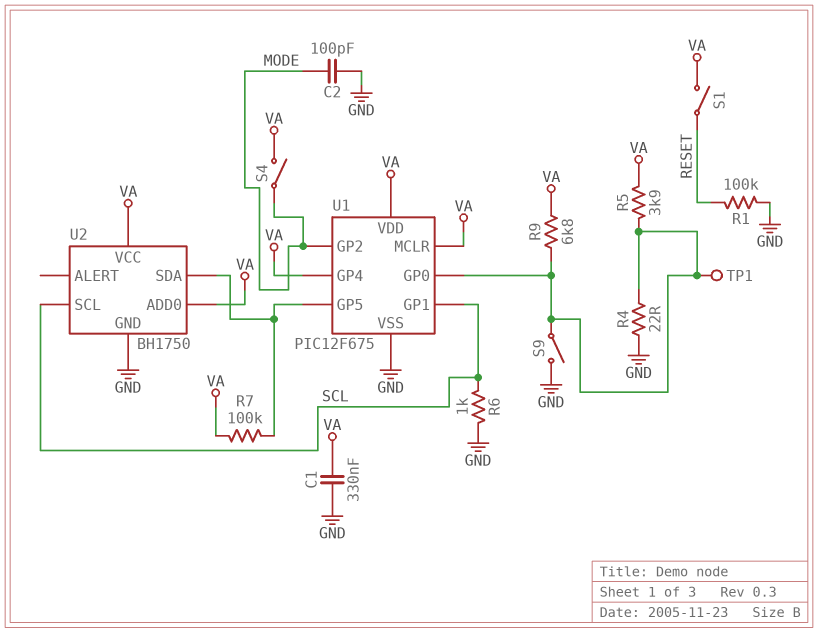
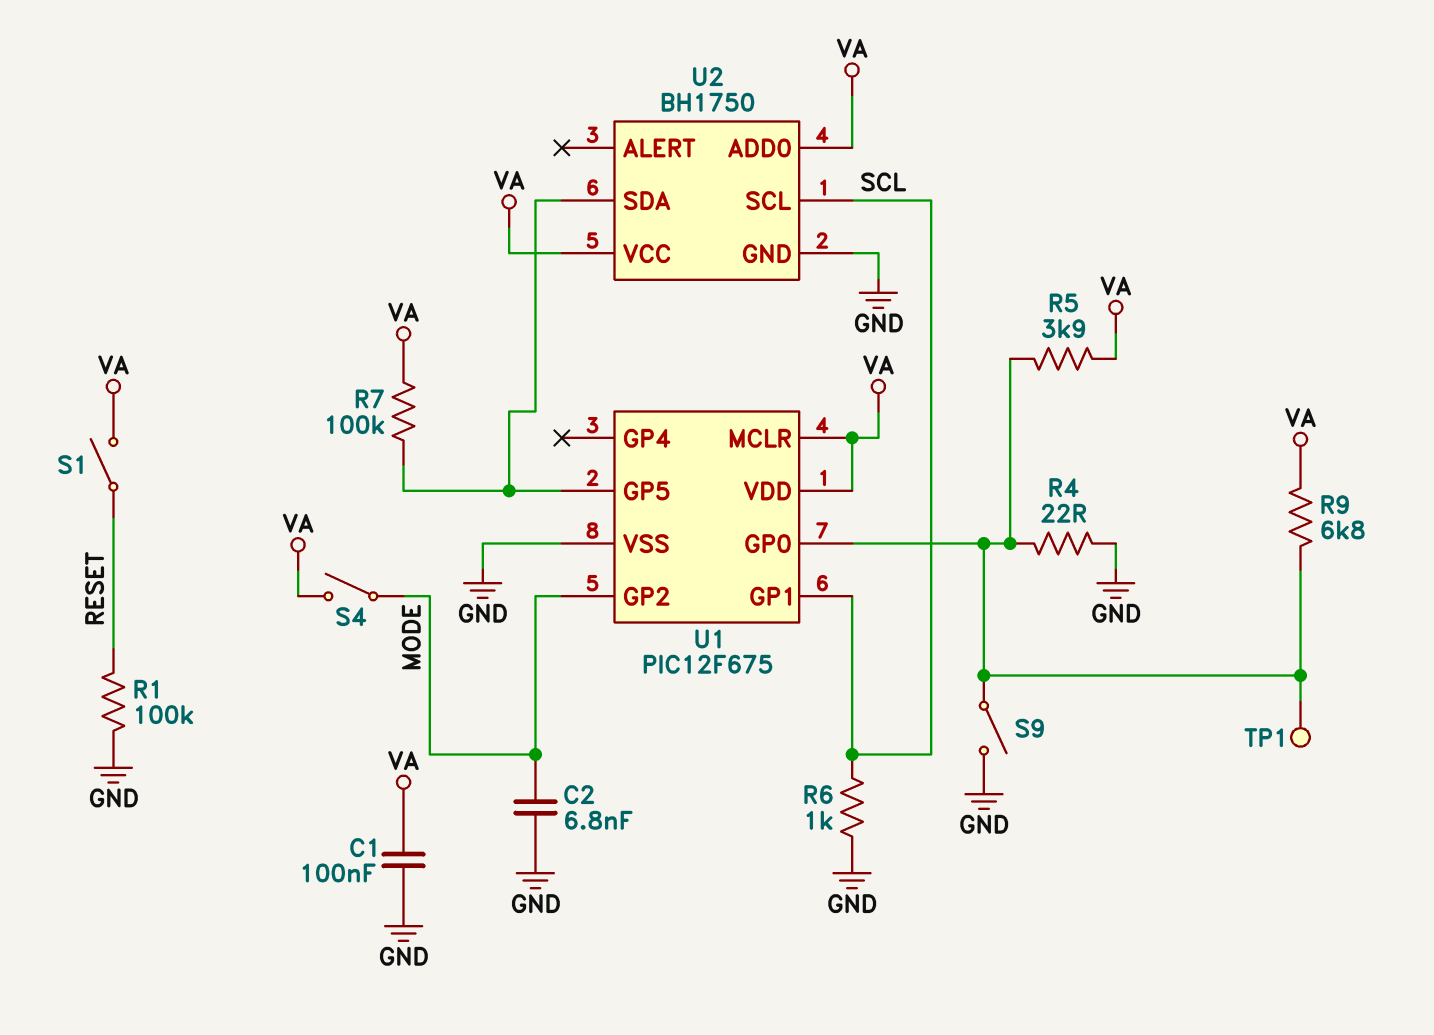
C1: 330nF (GND, VA) -> 100nF (GND, VA)
C2: 100pF (GND, MODE) -> 6.8nF (GND, MODE)
U1 pin GP4: VA -> none

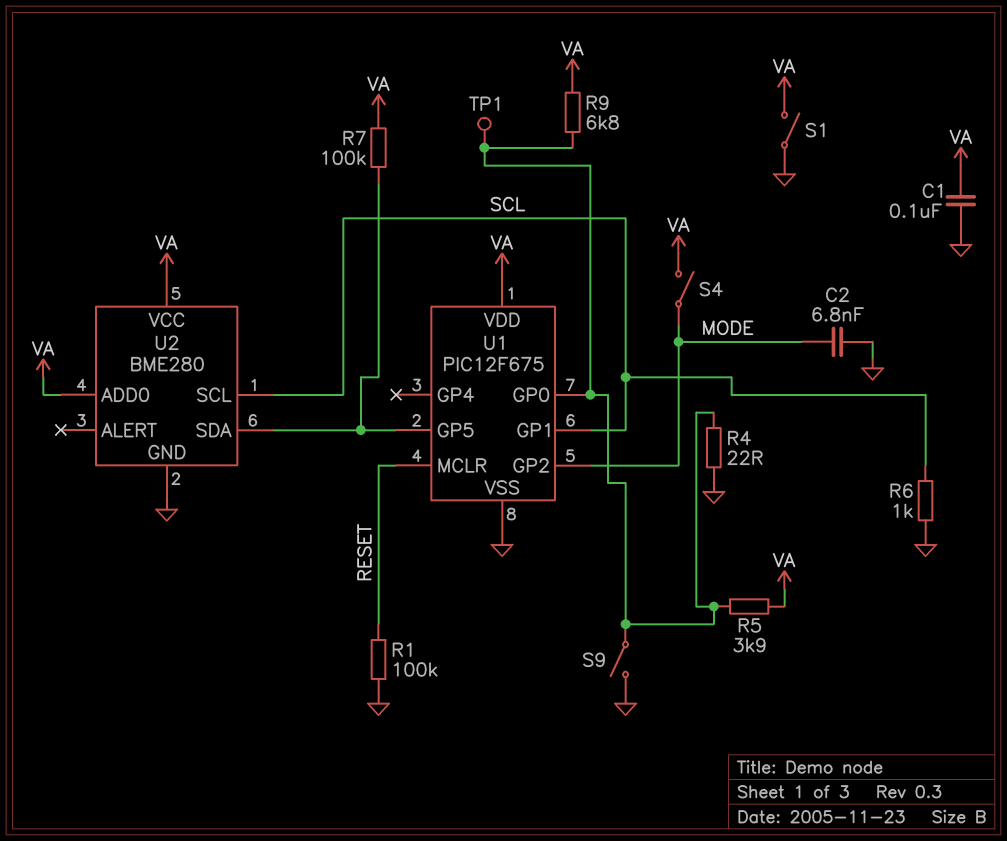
S1: switch (RESET, VA) -> switch (GND, VA)
U1 pin MCLR: VA -> RESET
U2: BH1750 -> BME280

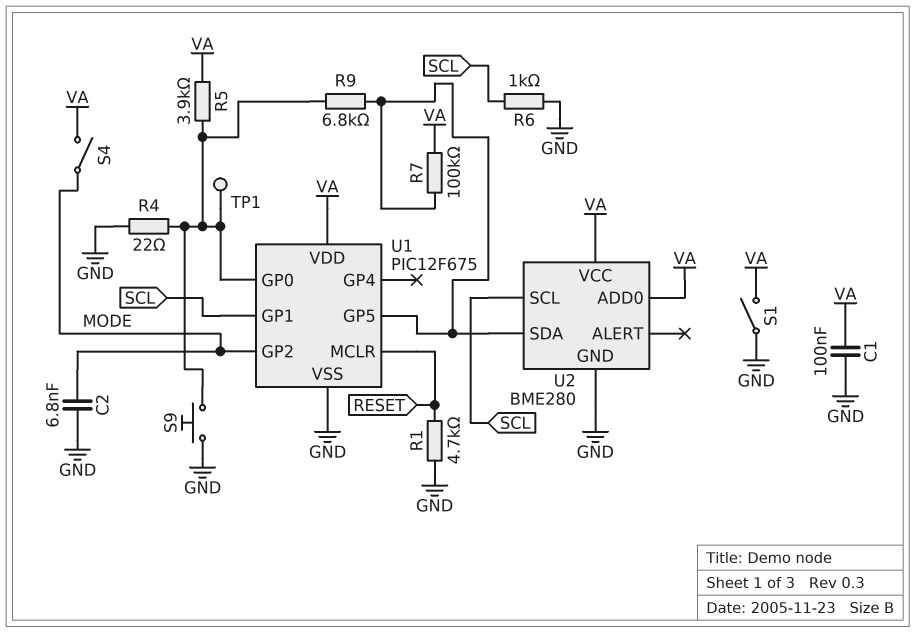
R1: 100k (GND, RESET) -> 4.7k (GND, RESET)
R9: 6.8k (U1/GP0, VA) -> 6.8k (U1/GP0, U1/GP5)
S9: switch (GND, U1/GP0) -> button (GND, U1/GP0)

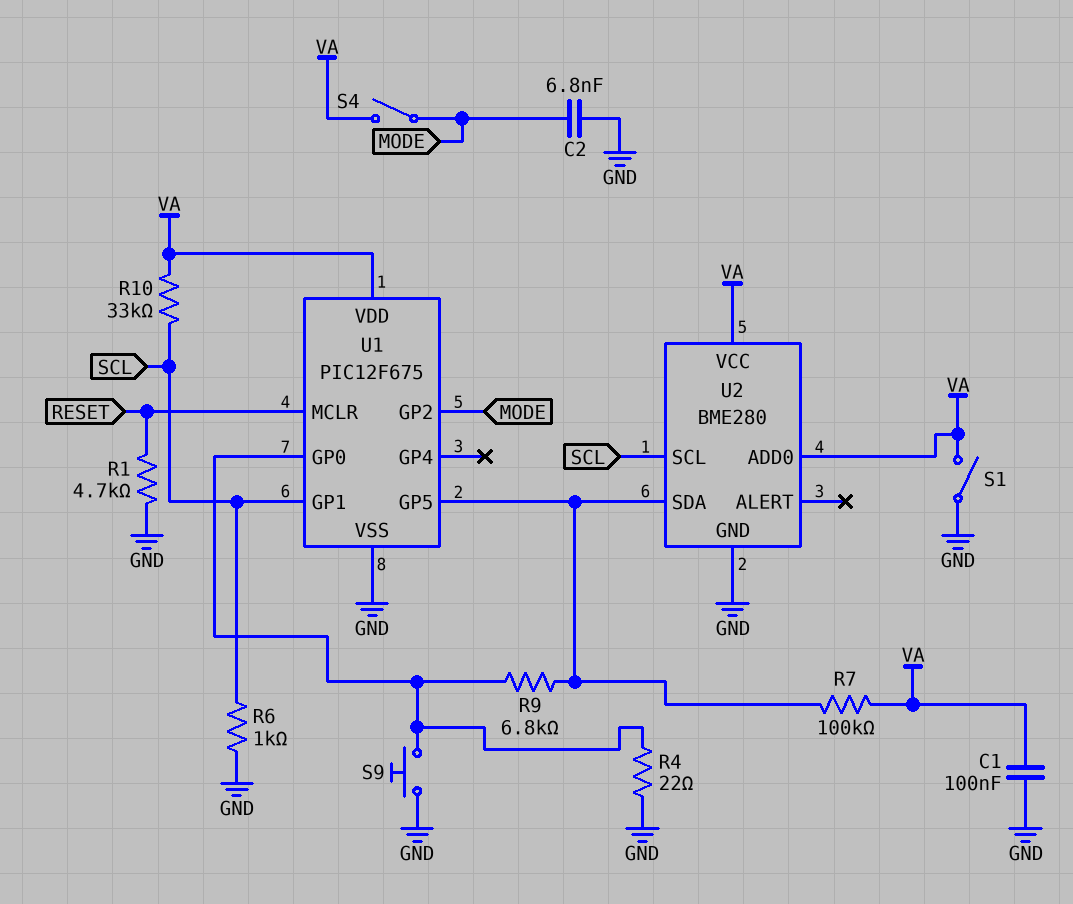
R5: 3.9k (U1/GP0, VA) -> none
R10: none -> 33k (SCL, VA)
TP1: test point (U1/GP0) -> none

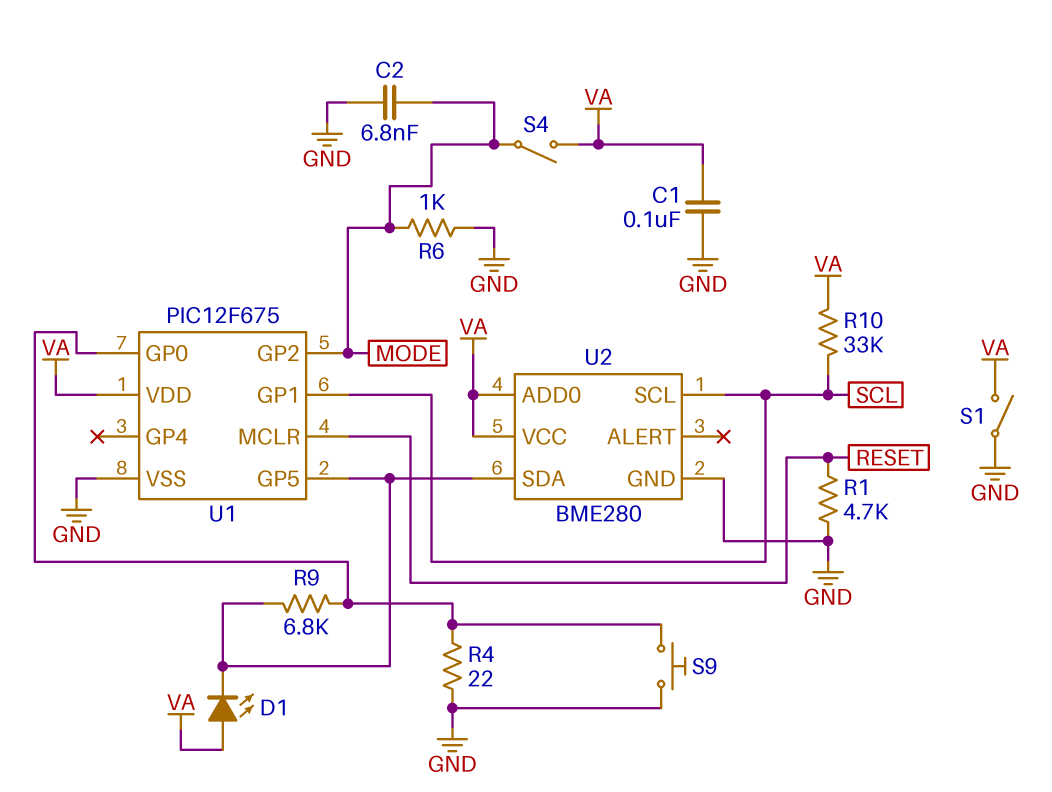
D1: none -> LED (A VA, K U1/GP5)
R6: 1k (GND, SCL) -> 1k (GND, MODE)
R7: 100k (U1/GP5, VA) -> none

